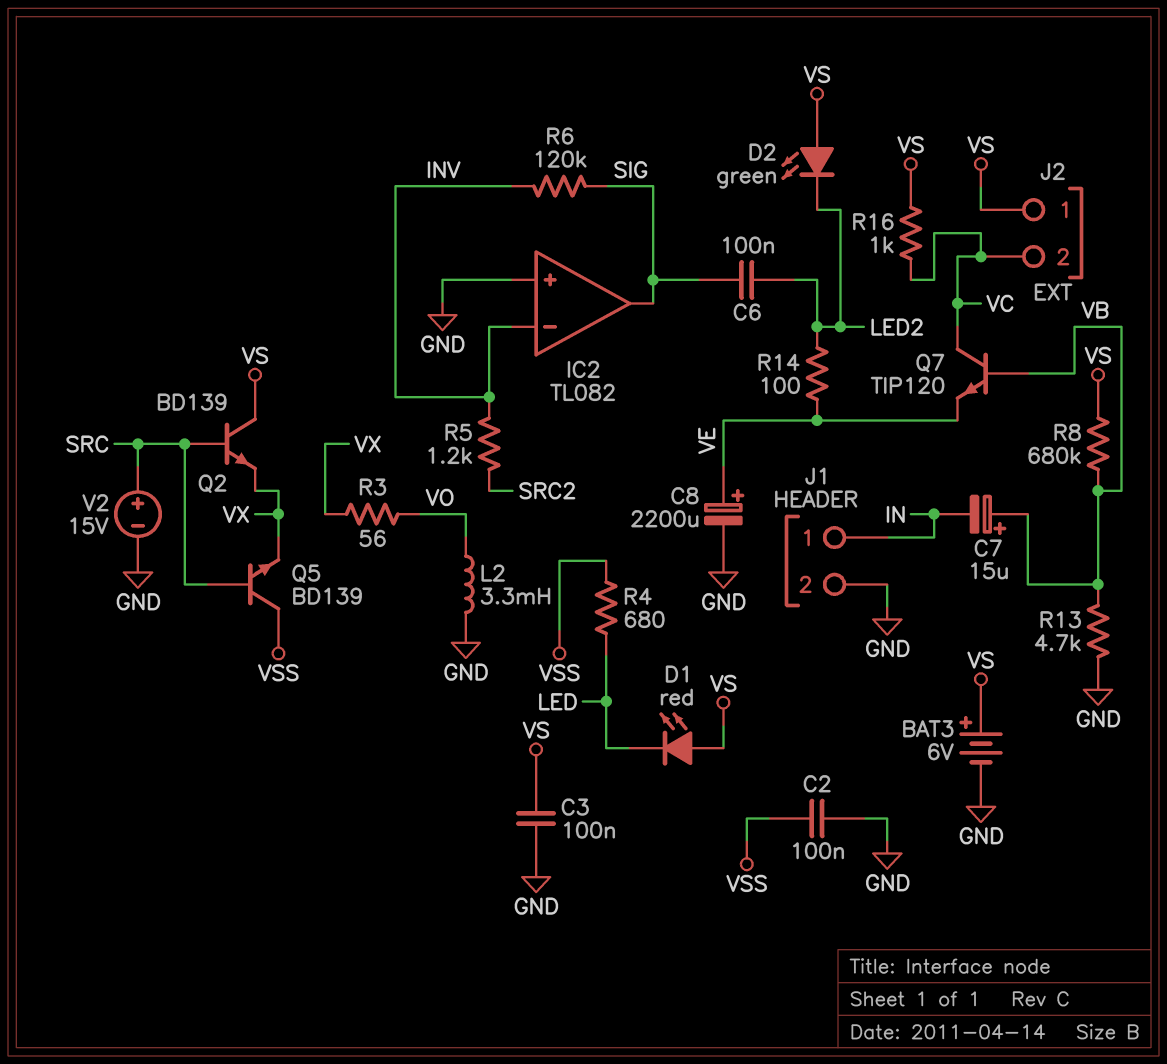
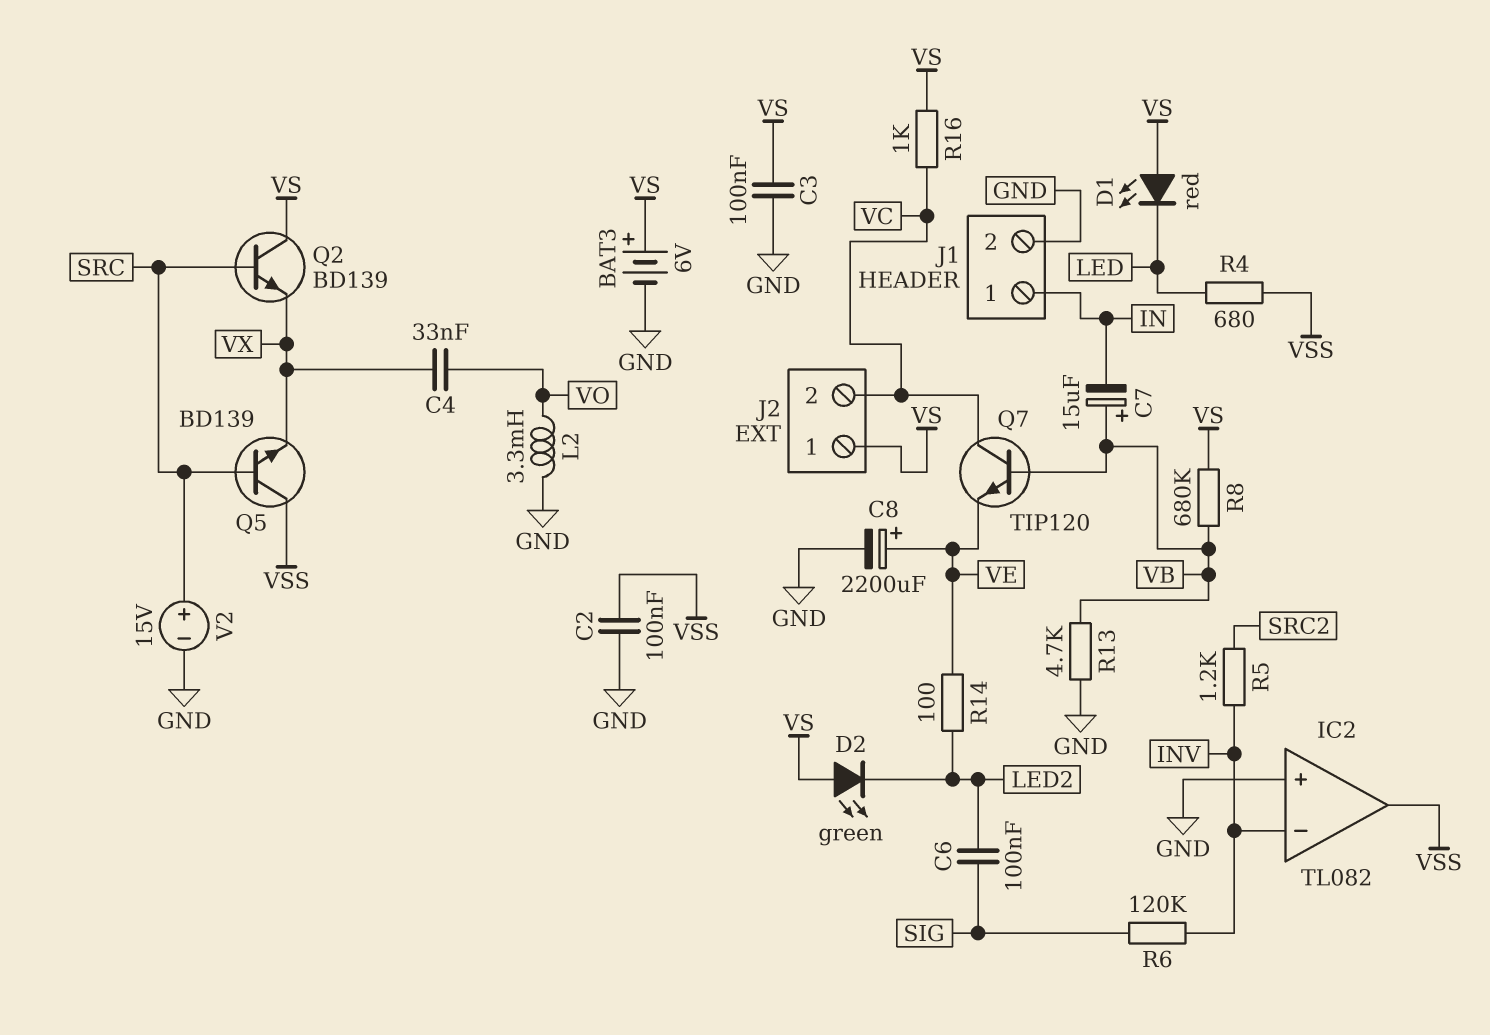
C4: none -> 33nF (VO, VX)
IC2 pin out: SIG -> VSS
R3: 56 (VO, VX) -> none

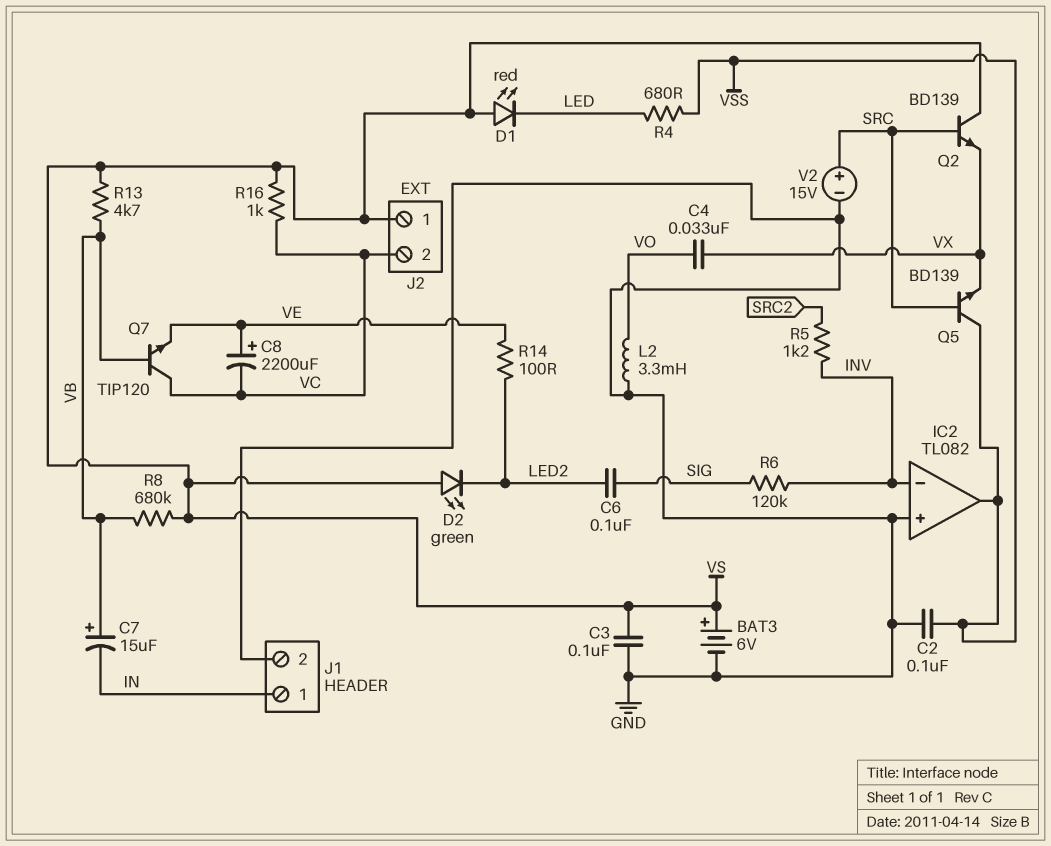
C8: 2200uF (plus VE, minus GND) -> 2200uF (plus VE, minus VC)
R13: 4.7k (GND, VB) -> 4.7k (VB, VS)

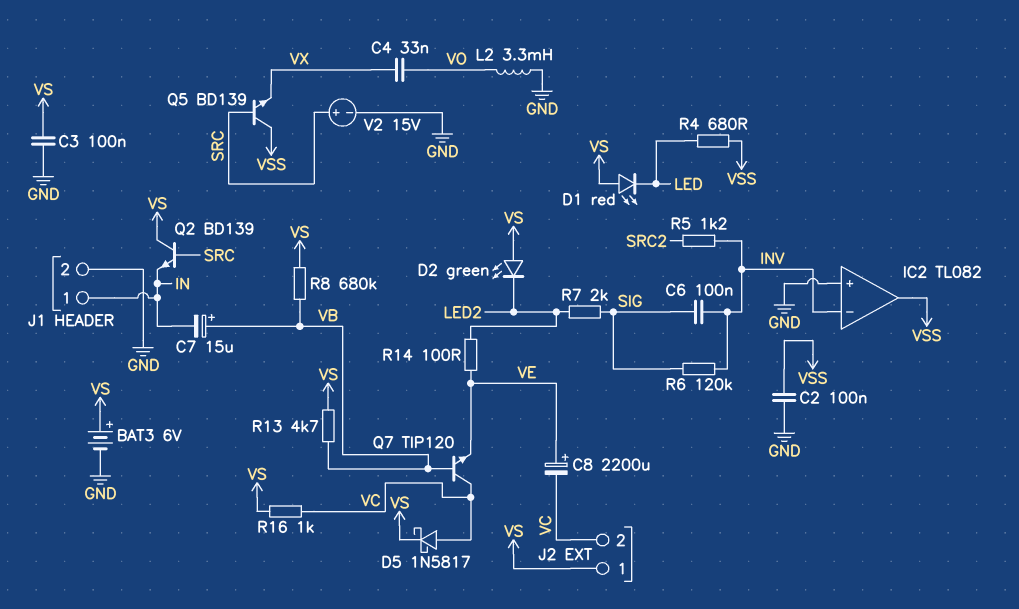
C6: 100nF (LED2, SIG) -> 100nF (INV, SIG)
D5: none -> schottky 1N5817 (A VC, K VS)
Q2: NPN BD139 (B SRC, C VS, E VX) -> NPN BD139 (B SRC, C VS, E IN)
R7: none -> 2k (LED2, SIG)

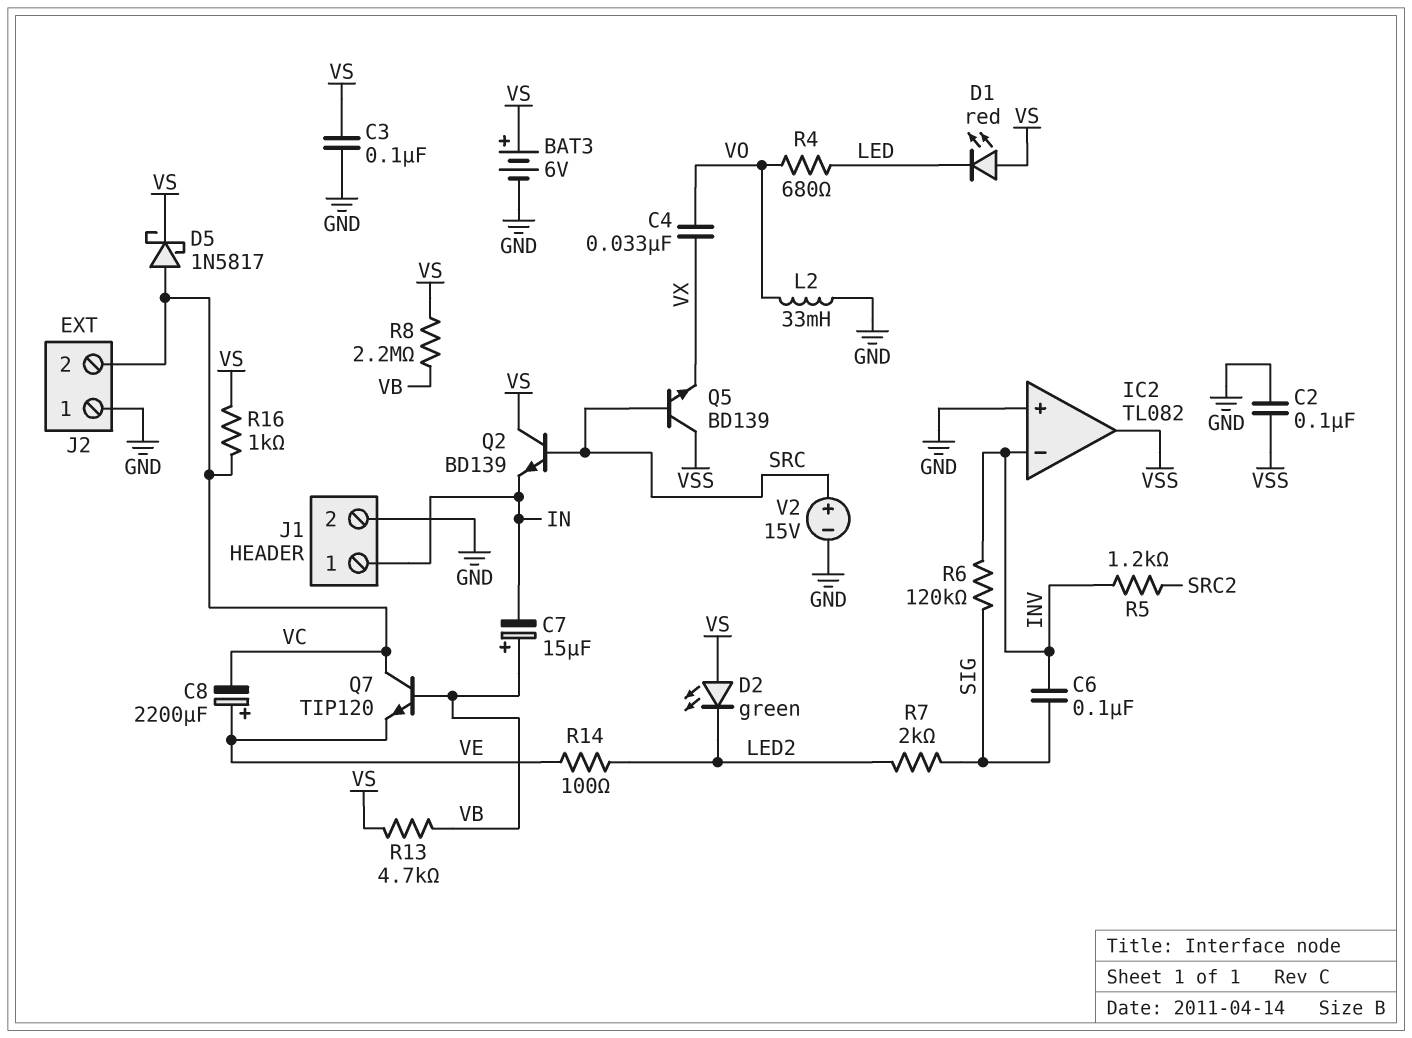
J2 pin 1: VS -> GND
L2: 3.3mH (GND, VO) -> 33mH (GND, VO)
R4: 680 (LED, VSS) -> 680 (LED, VO)
R8: 680k (VB, VS) -> 2.2M (VB, VS)

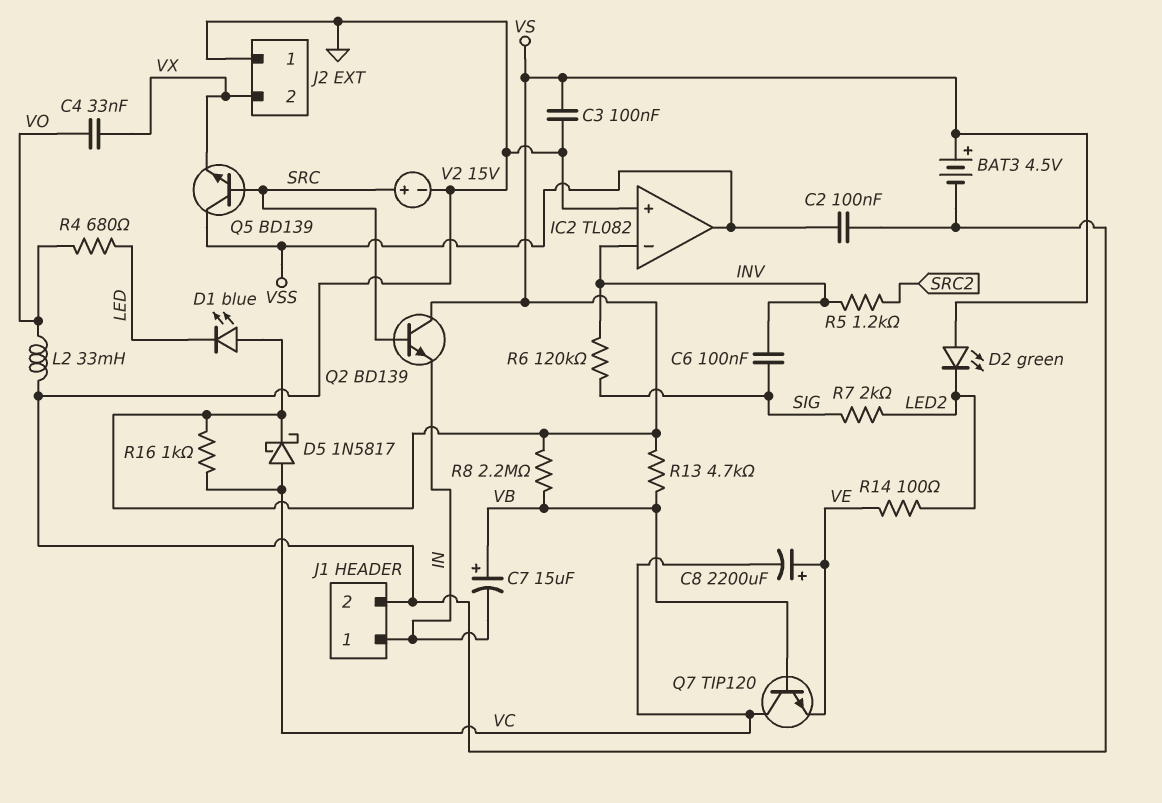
BAT3: 6V (plus VS, minus GND) -> 4.5V (plus VS, minus GND)
D1: LED red (A VS, K LED) -> LED blue (A VS, K LED)
J2 pin 2: VC -> VX

